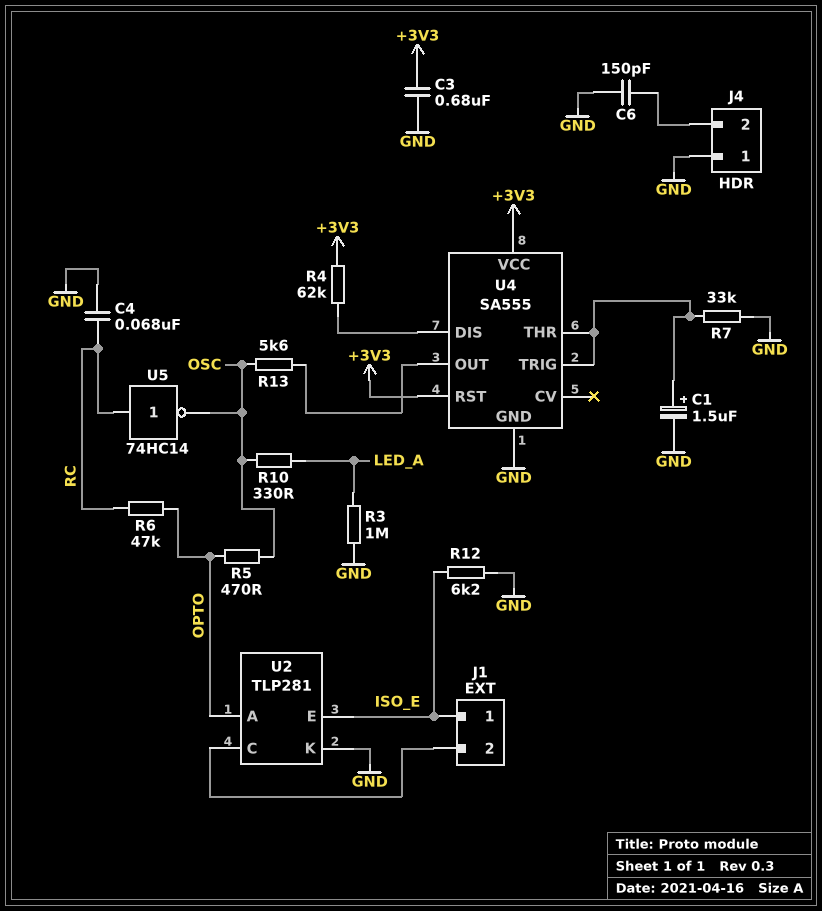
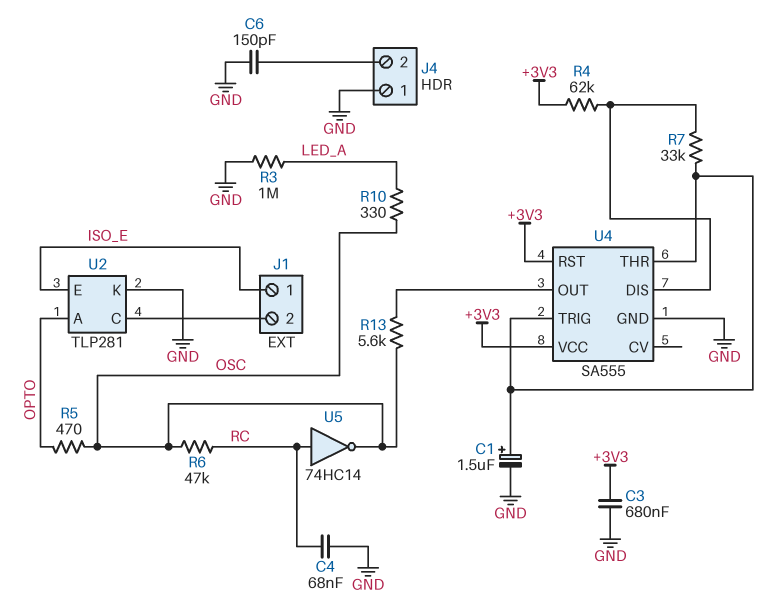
R6: 47k (OPTO, RC) -> 47k (OSC, RC)
R7: 33k (GND, U4/THR) -> 33k (U4/DIS, U4/THR)
R12: 6.2k (GND, ISO_E) -> none

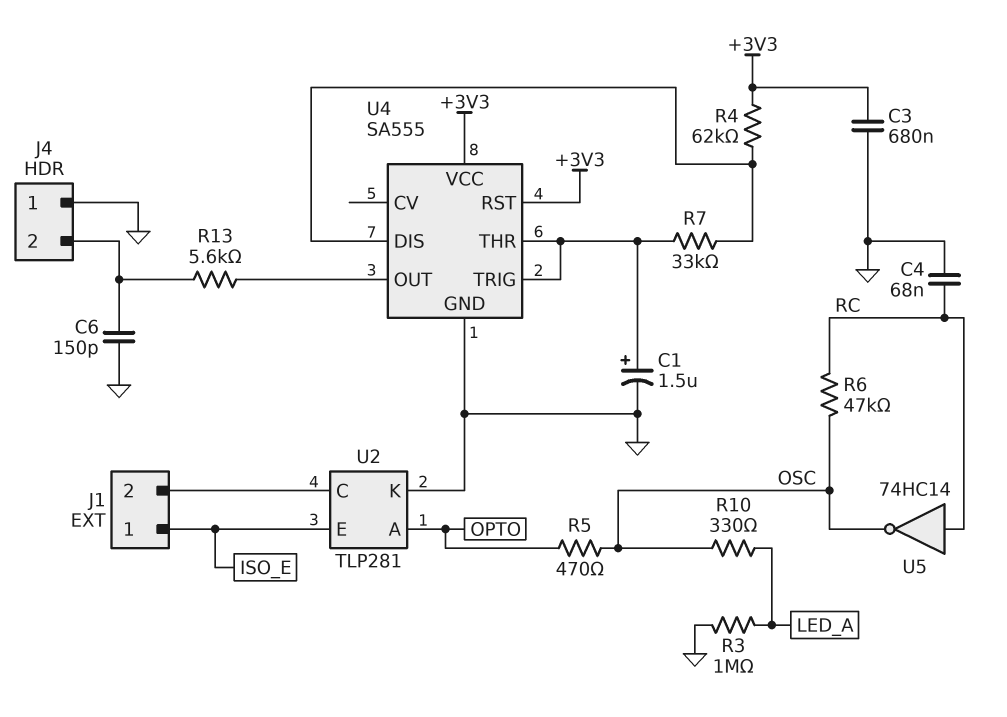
R13: 5.6k (OSC, U4/OUT) -> 5.6k (J4/2, U4/OUT)

